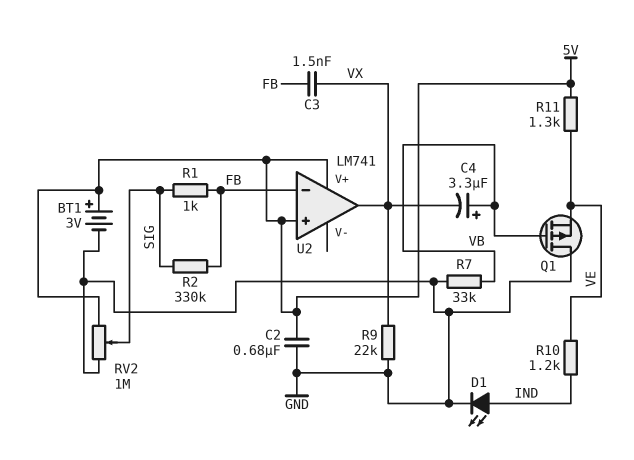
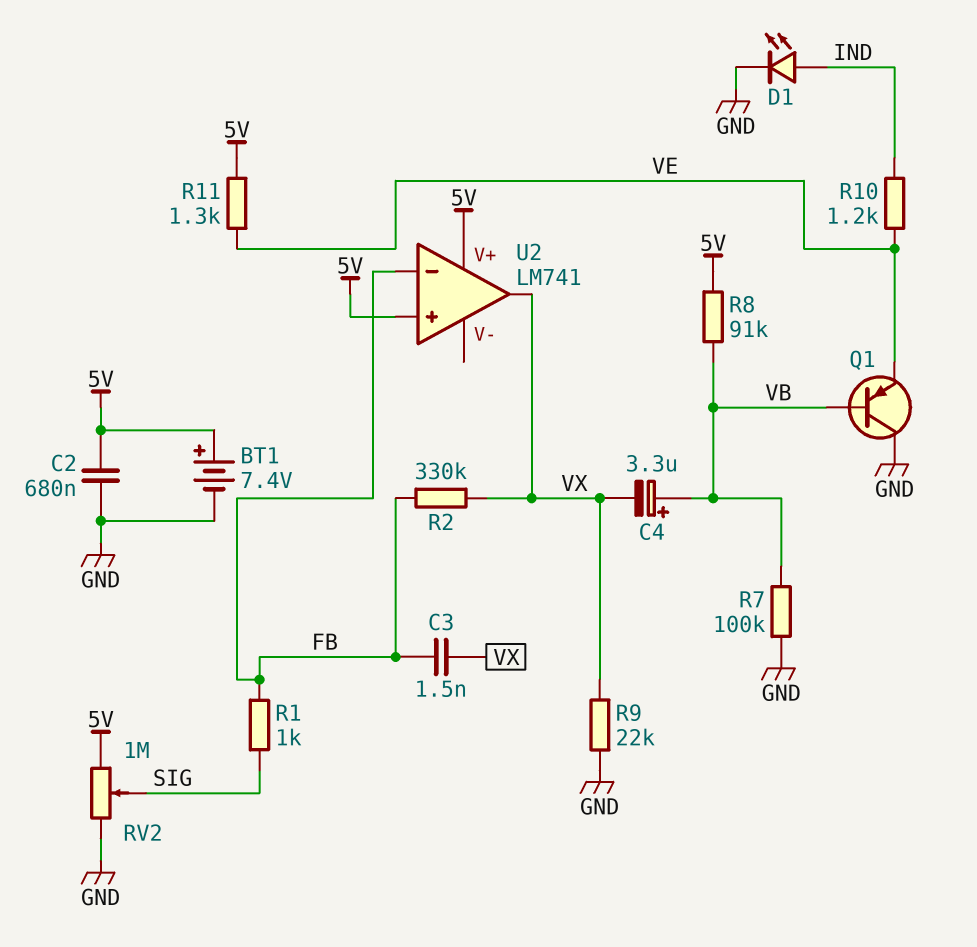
BT1: 3V (plus 5V, minus GND) -> 7.4V (plus 5V, minus GND)
Q1: PMOS (G VB, D GND, S VE) -> PNP (B VB, C GND, E VE)
R2: 330k (FB, SIG) -> 330k (FB, VX)
R7: 33k (GND, VB) -> 100k (GND, VB)
R8: none -> 91k (5V, VB)

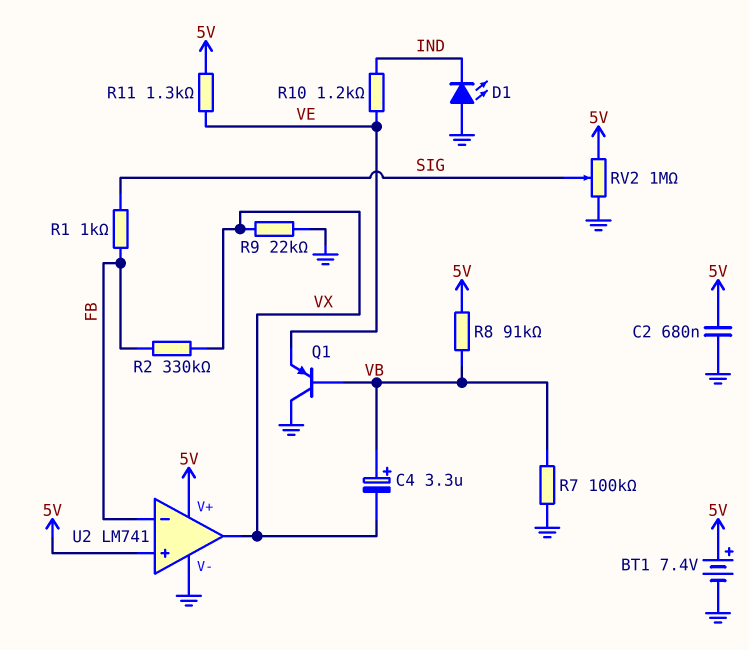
C3: 1.5nF (FB, VX) -> none
D1: LED (A IND, K GND) -> LED (A GND, K IND)
U2 pin V-: none -> GND

